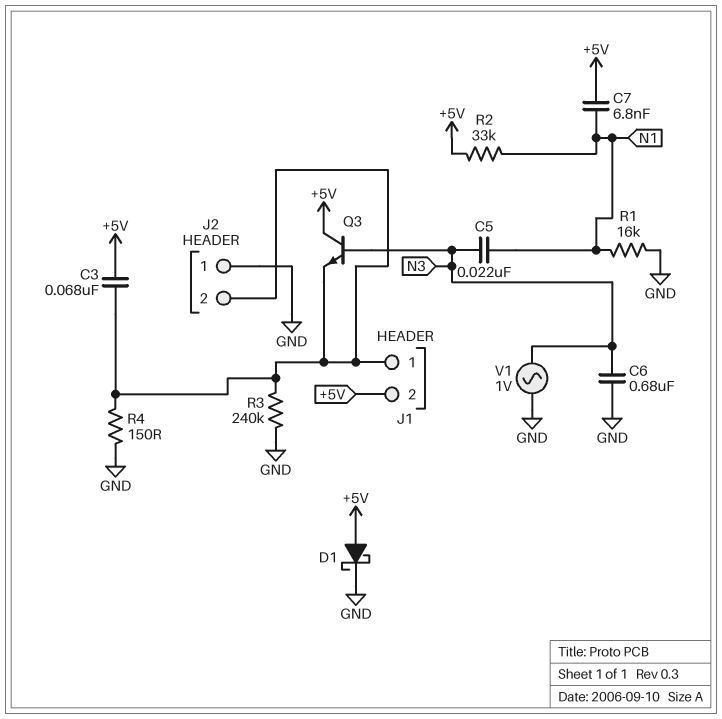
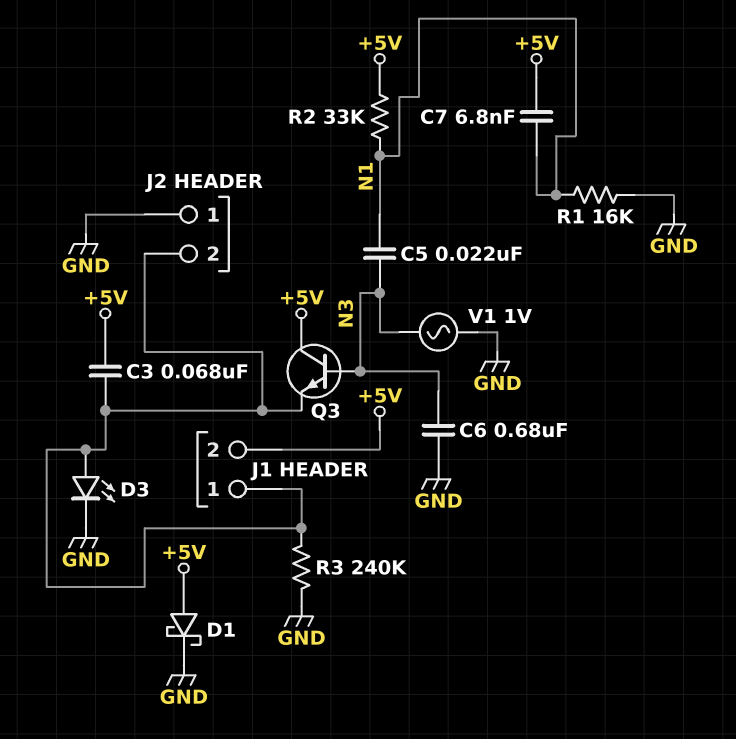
D3: none -> LED (A J1/1, K GND)
R4: 150 (GND, J1/1) -> none

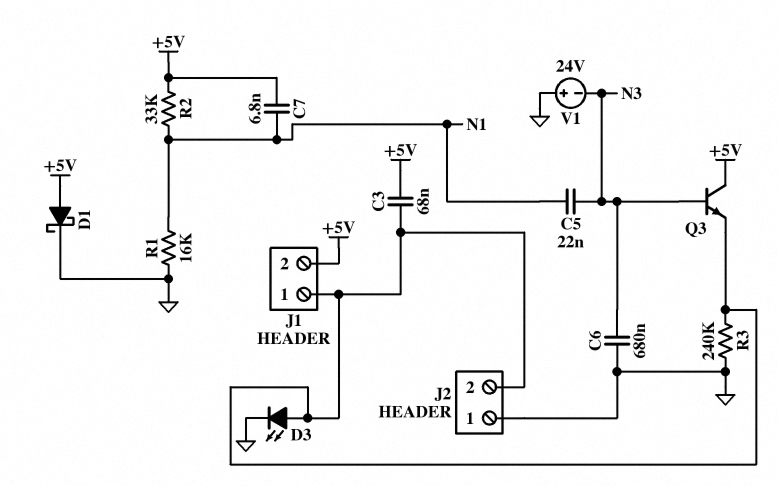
V1: AC 1V (GND, N3) -> 24V (plus GND, minus N3)

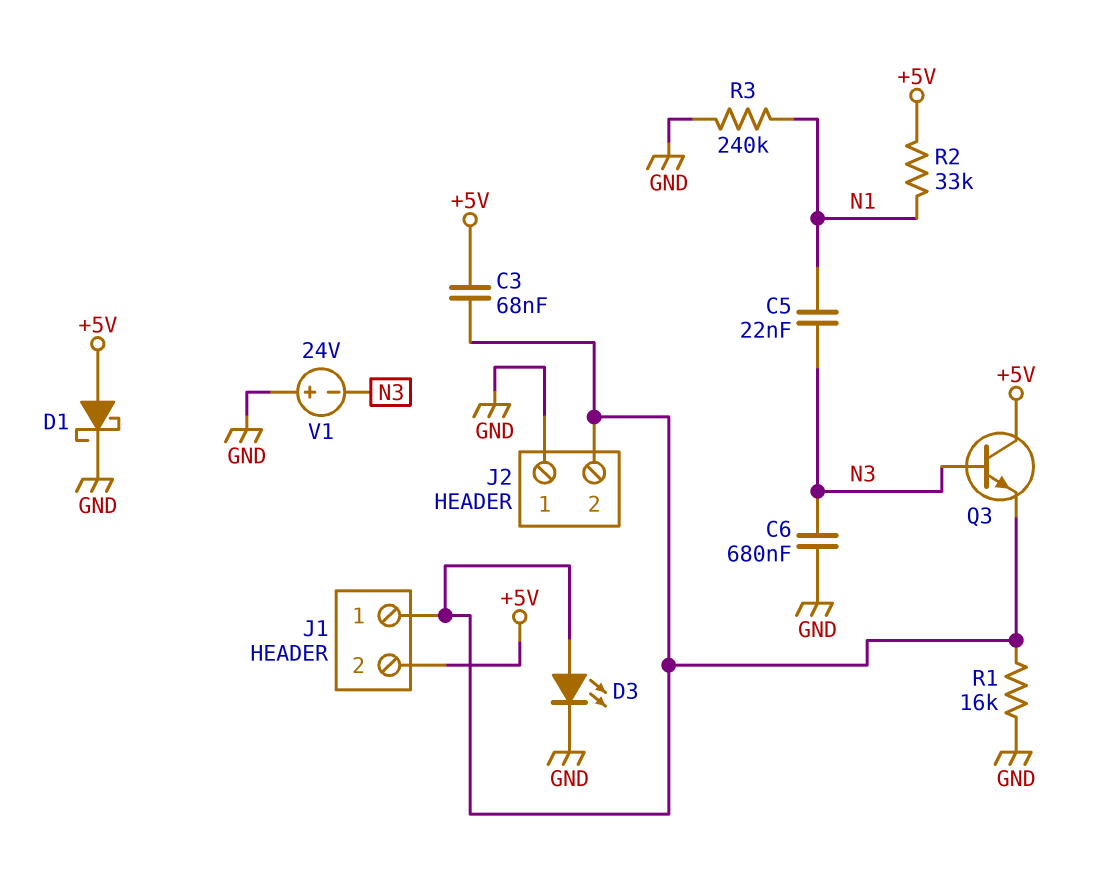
C7: 6.8nF (+5V, N1) -> none
R1: 16k (GND, N1) -> 16k (GND, J1/1)
R3: 240k (GND, J1/1) -> 240k (GND, N1)

